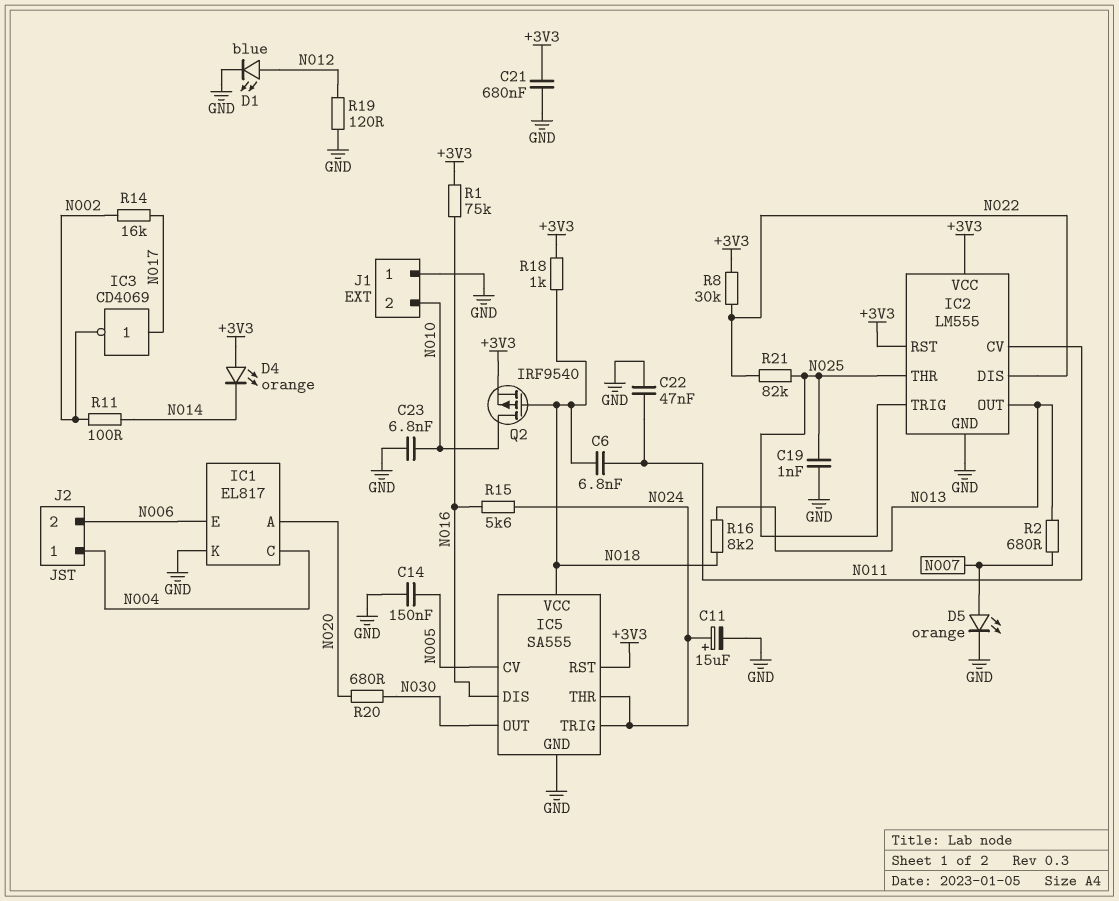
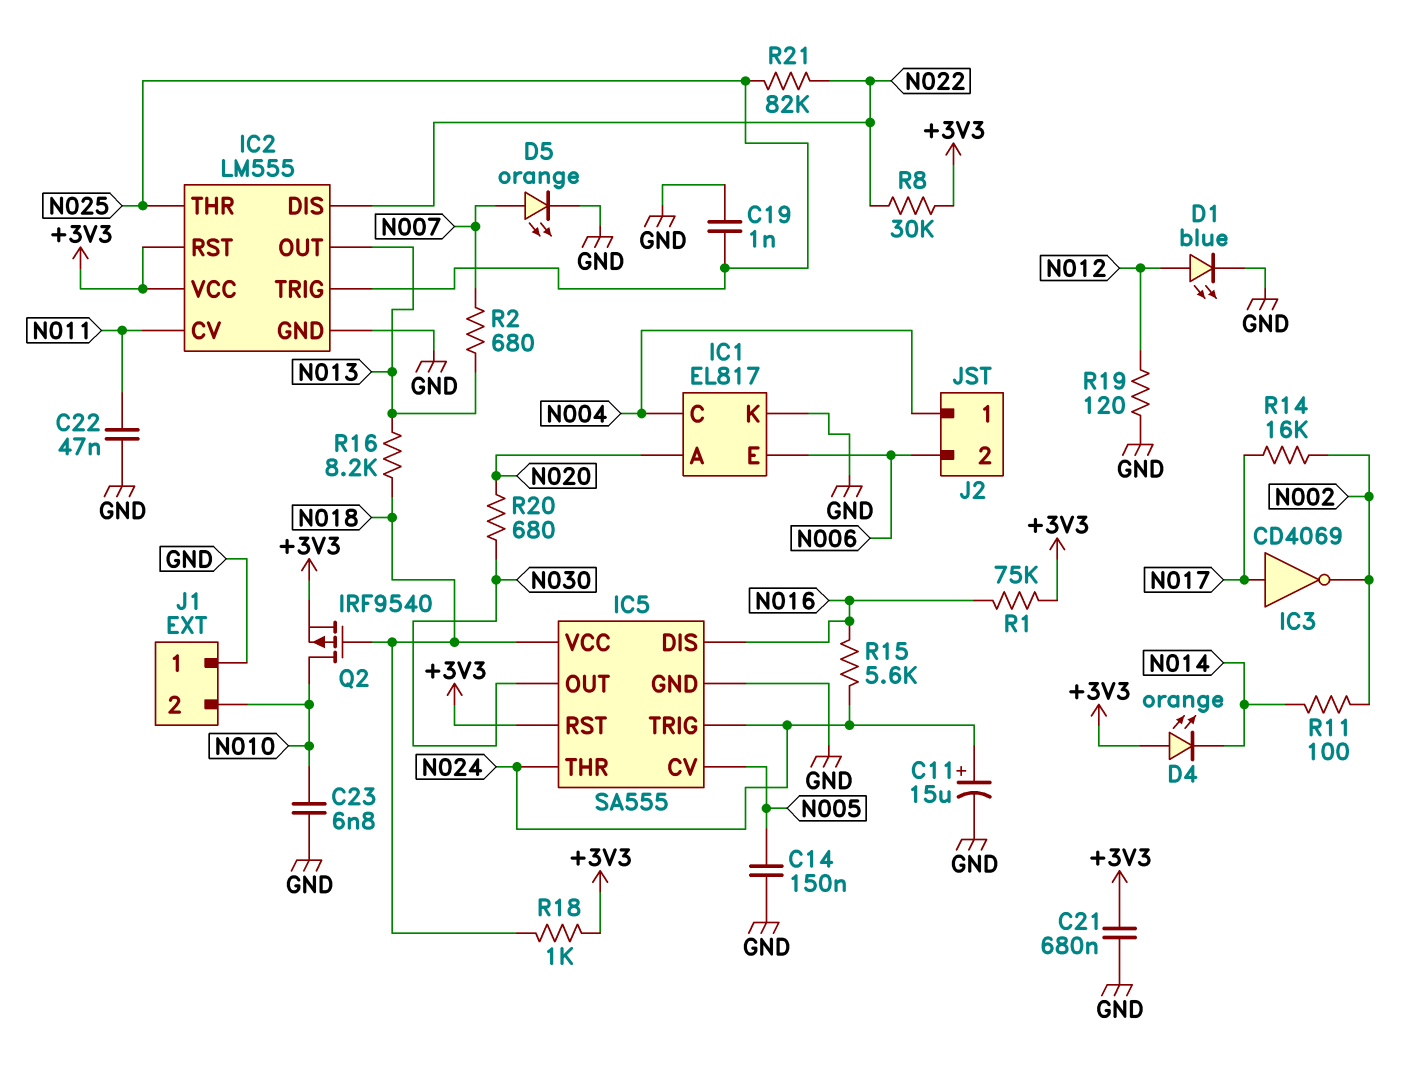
C6: 6.8nF (N011, N018) -> none

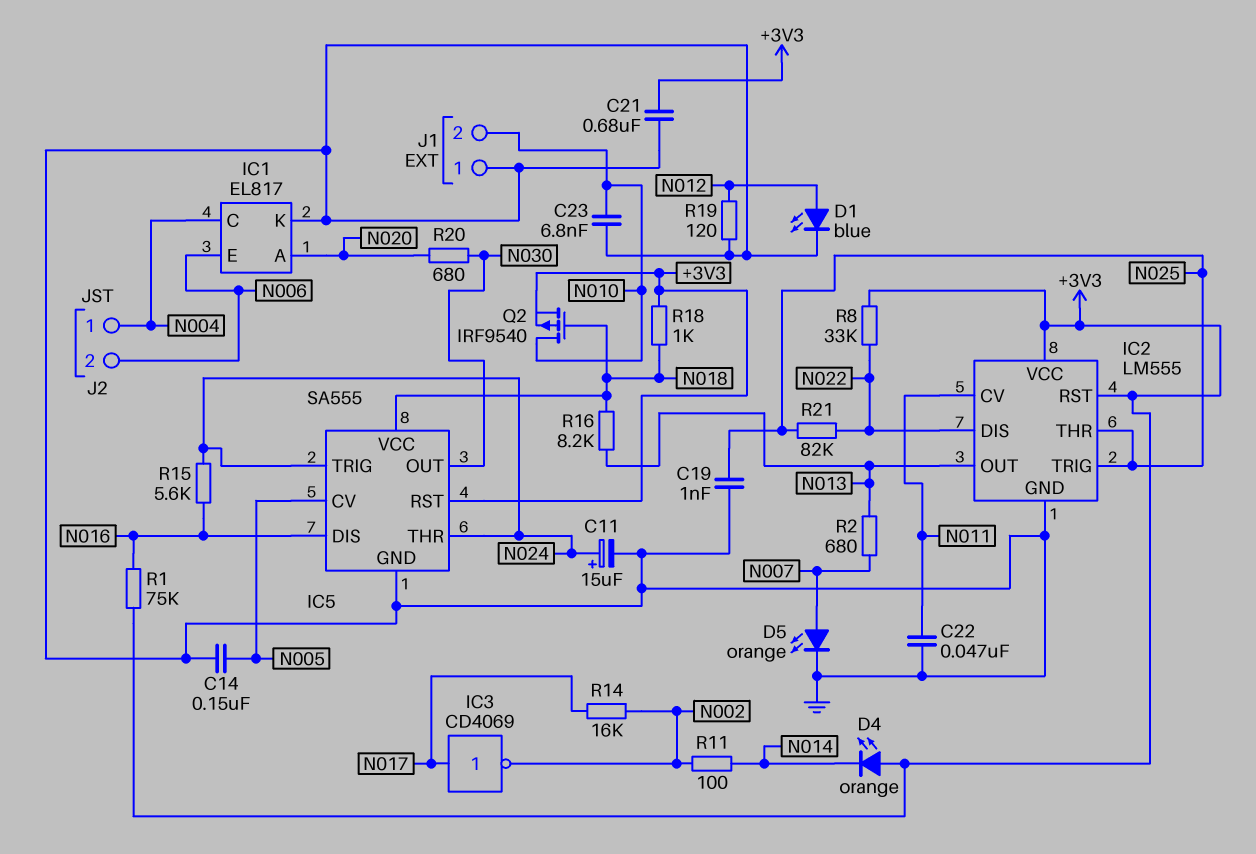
R8: 30k (+3V3, N022) -> 33k (+3V3, N022)

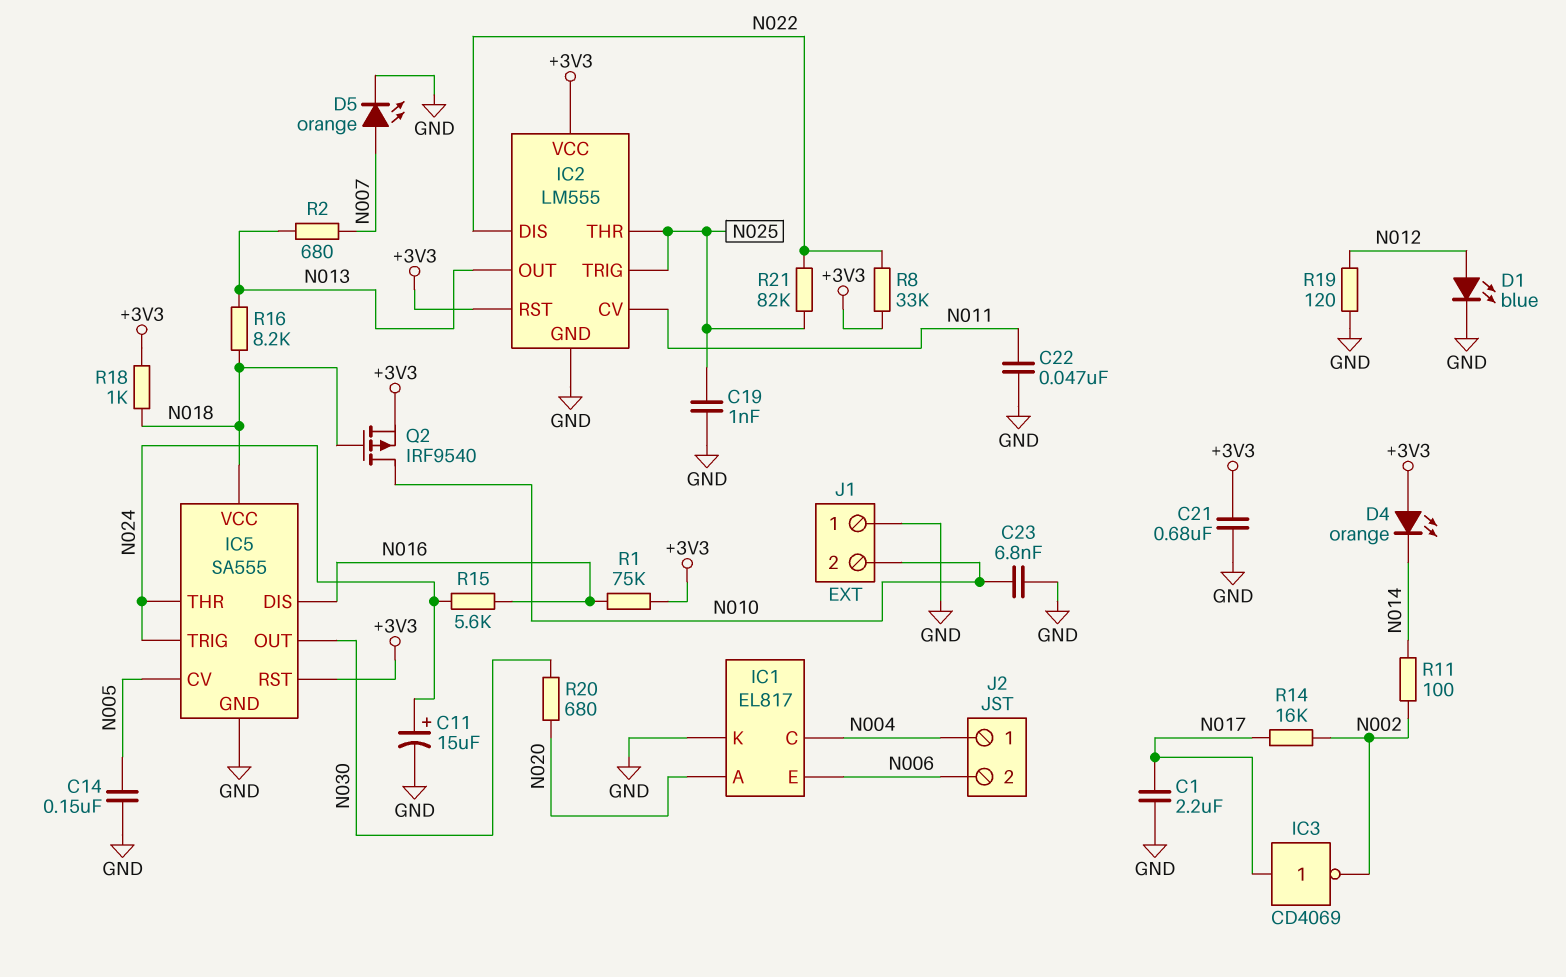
C1: none -> 2.2uF (GND, N017)

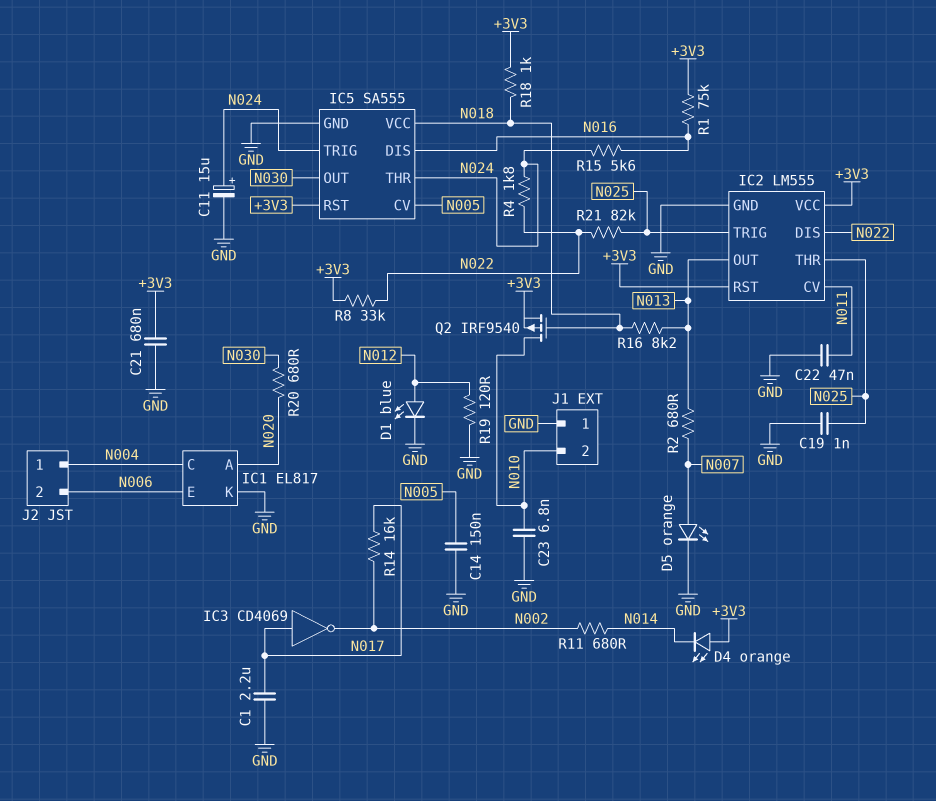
R4: none -> 1.8k (N022, N024)
R11: 100 (N002, N014) -> 680 (N002, N014)

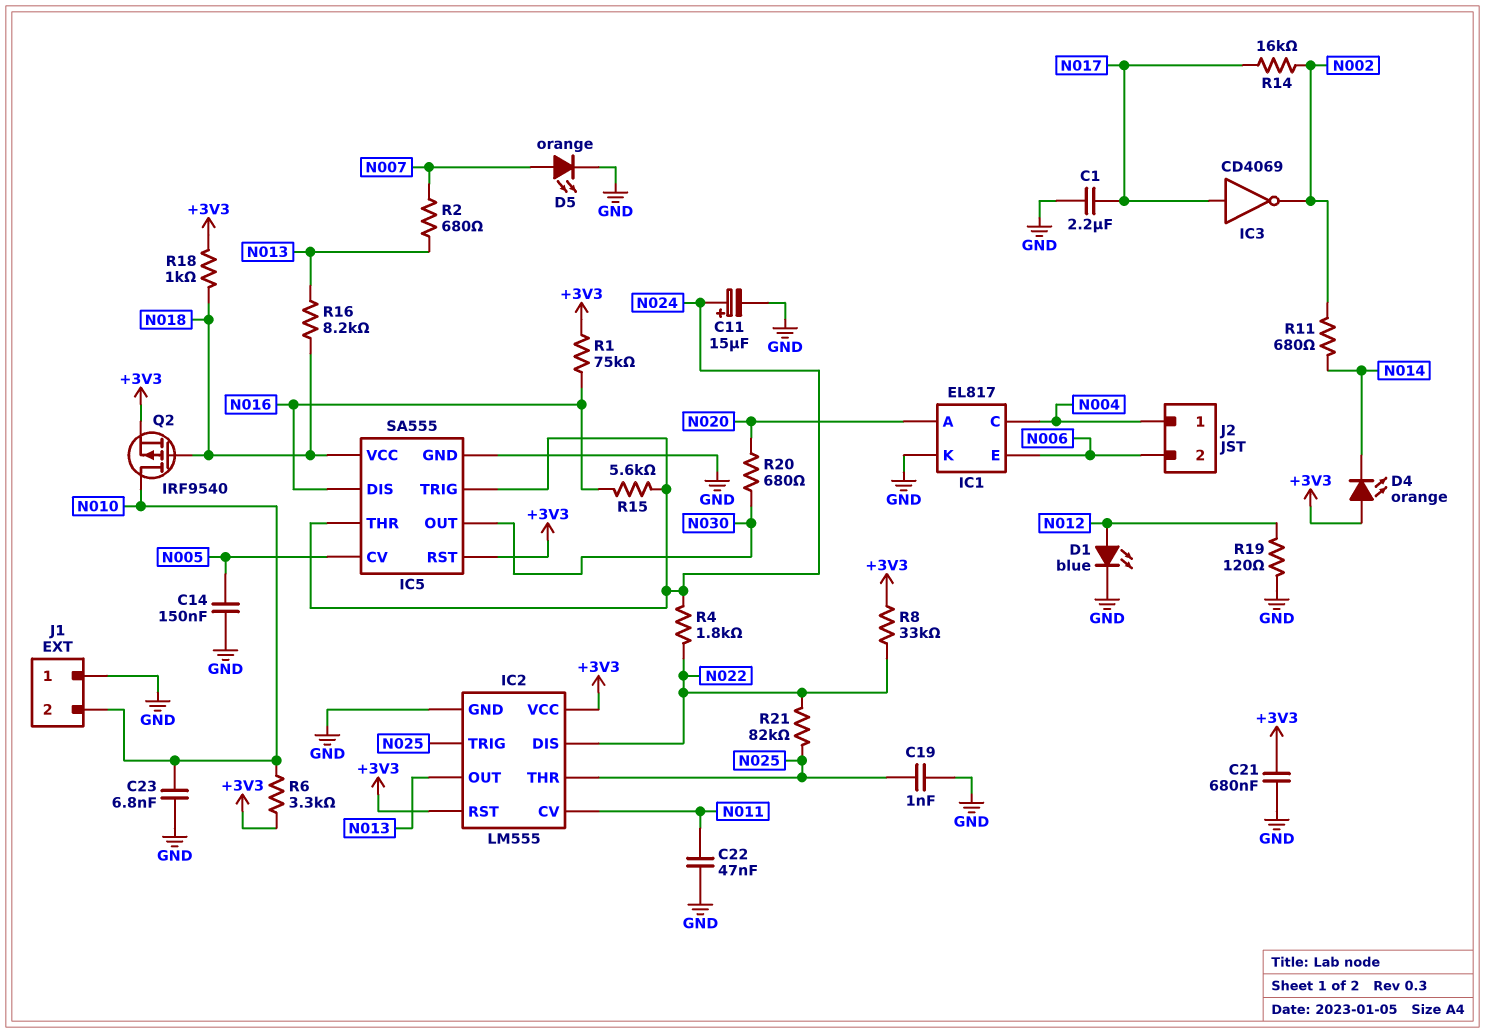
R6: none -> 3.3k (+3V3, N010)

